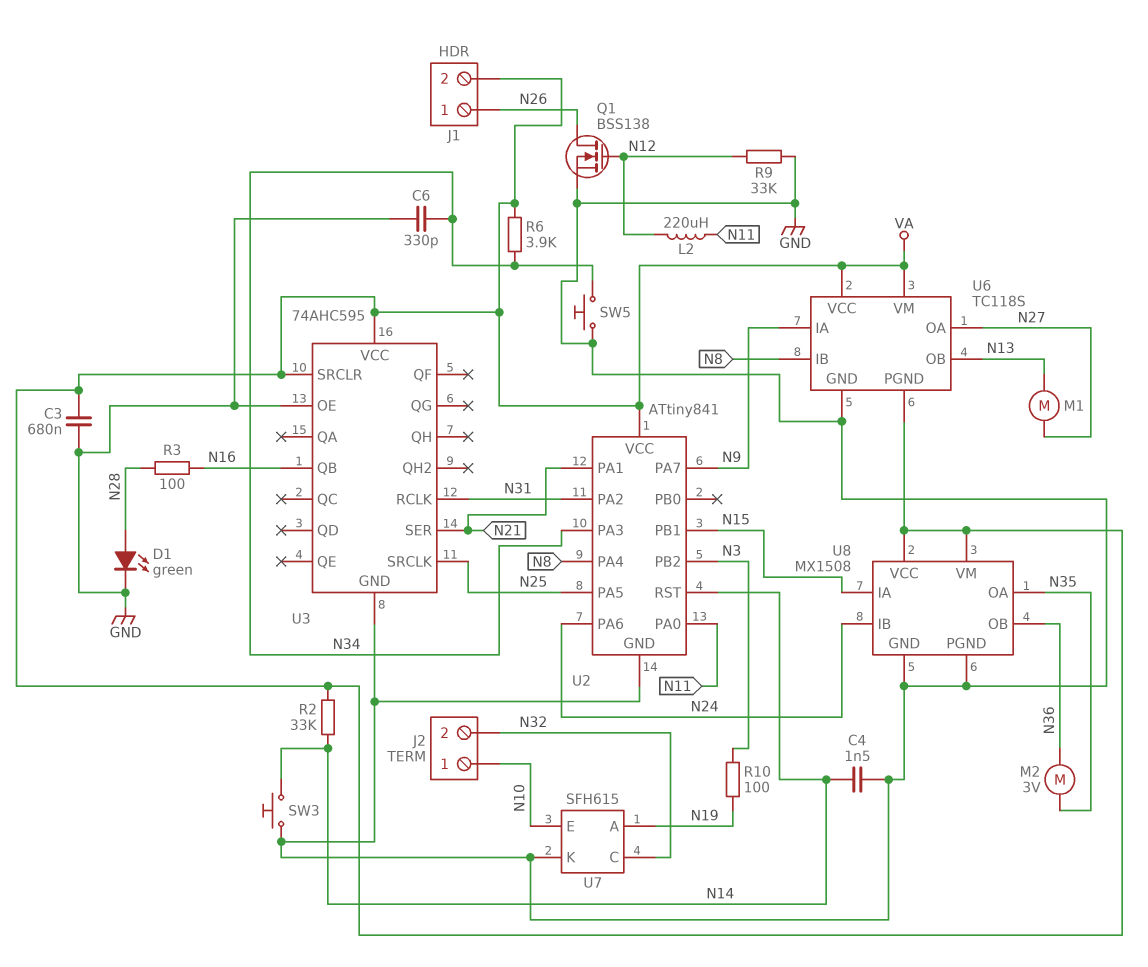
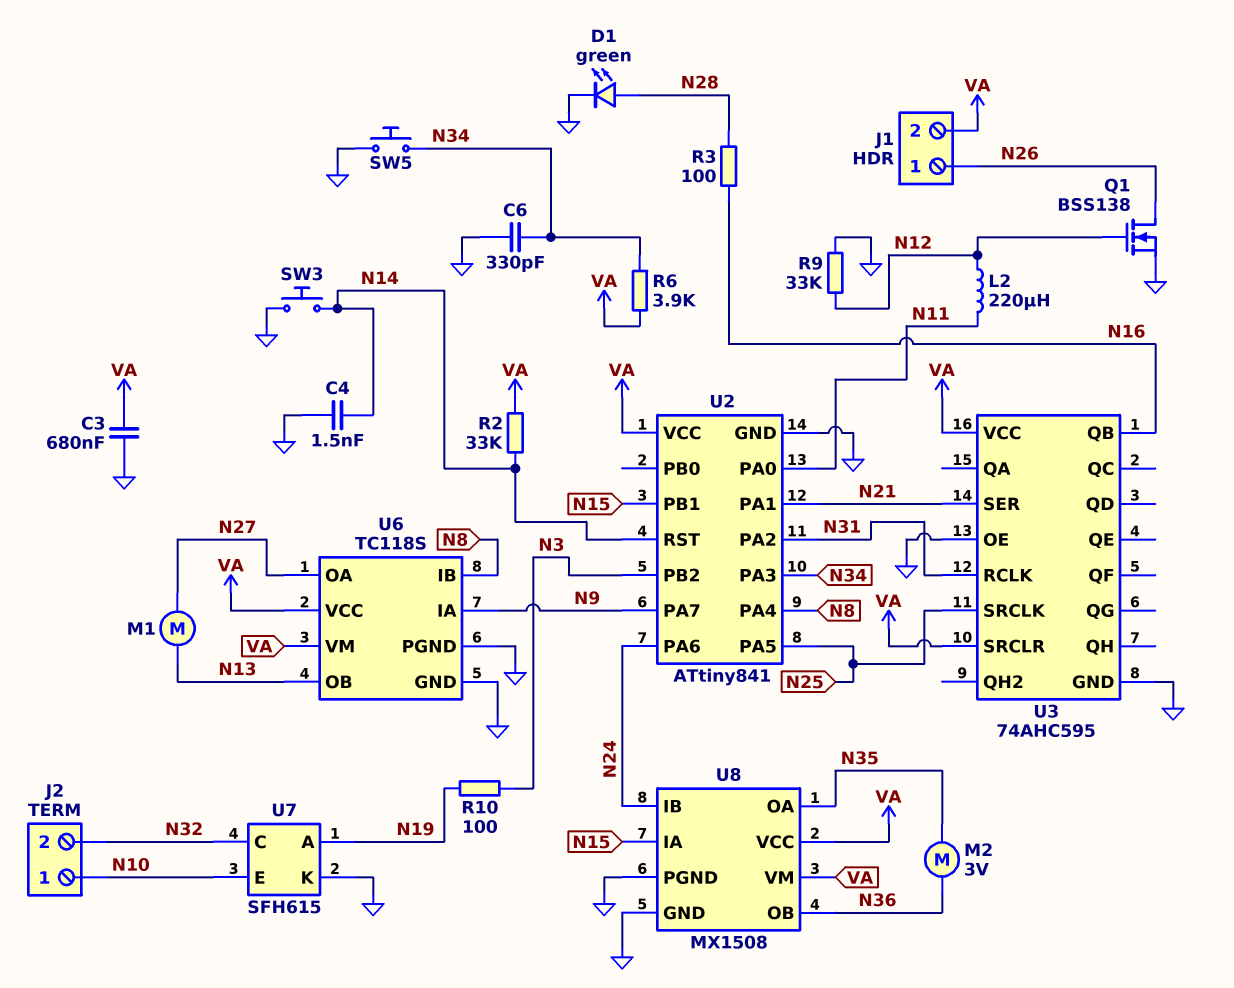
U6 pin PGND: VA -> GND

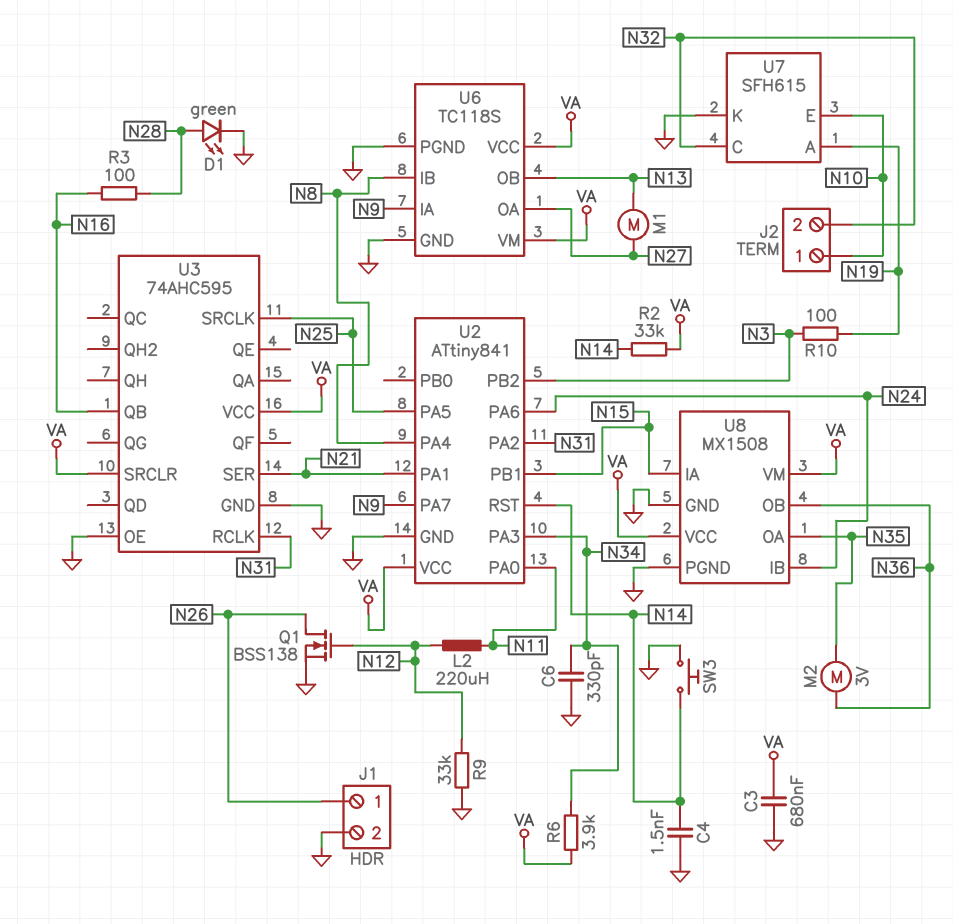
J1 pin 2: VA -> GND
SW5: button (GND, N34) -> none

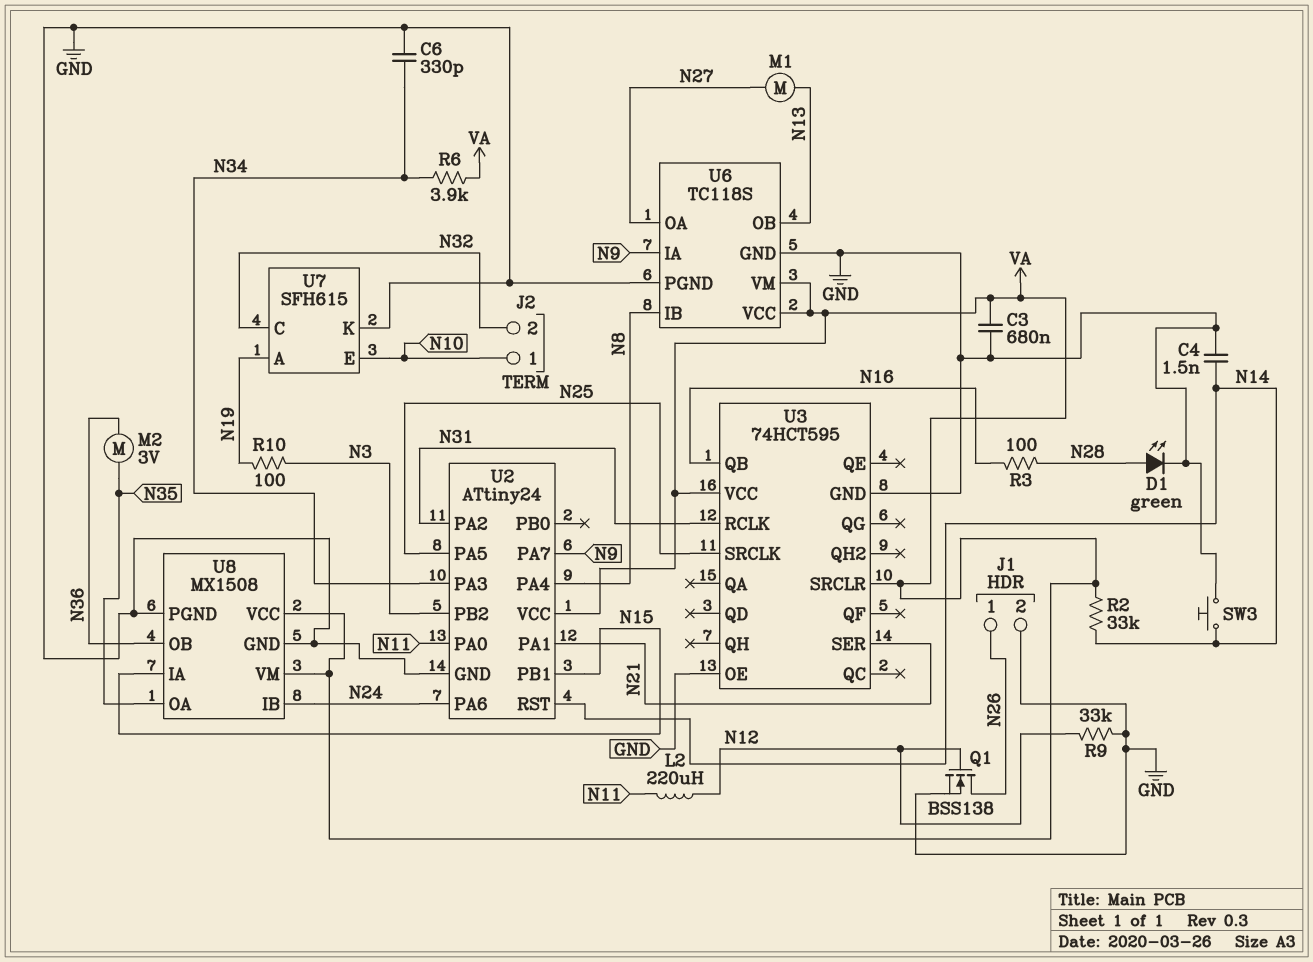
U2: ATtiny841 -> ATtiny24
U3: 74AHC595 -> 74HCT595

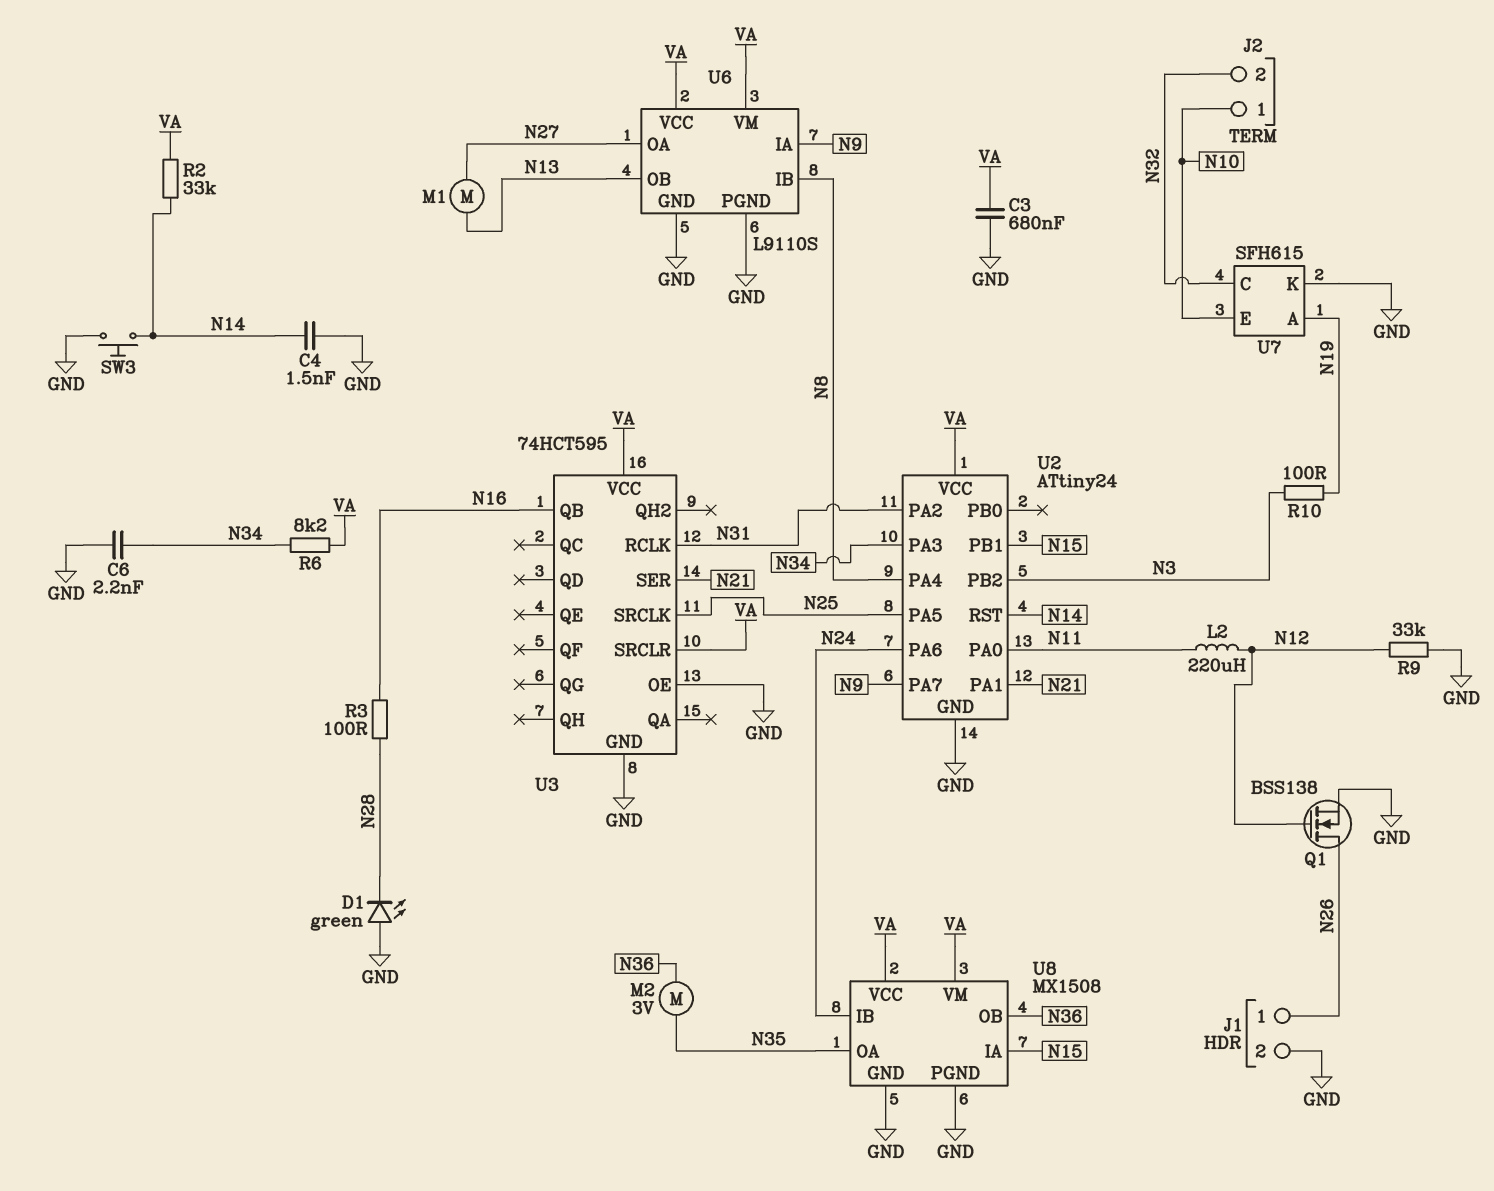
C6: 330pF (GND, N34) -> 2.2nF (GND, N34)
D1: LED green (A N28, K GND) -> LED green (A GND, K N28)
R6: 3.9k (N34, VA) -> 8.2k (N34, VA)
U6: TC118S -> L9110S

